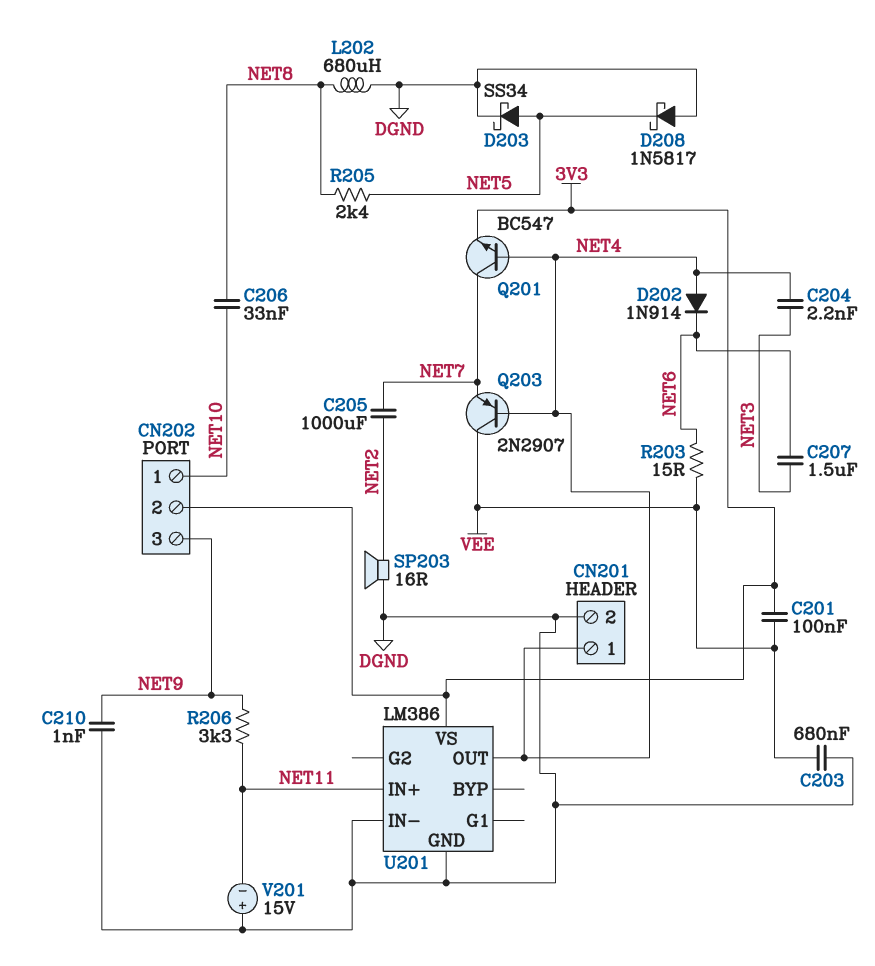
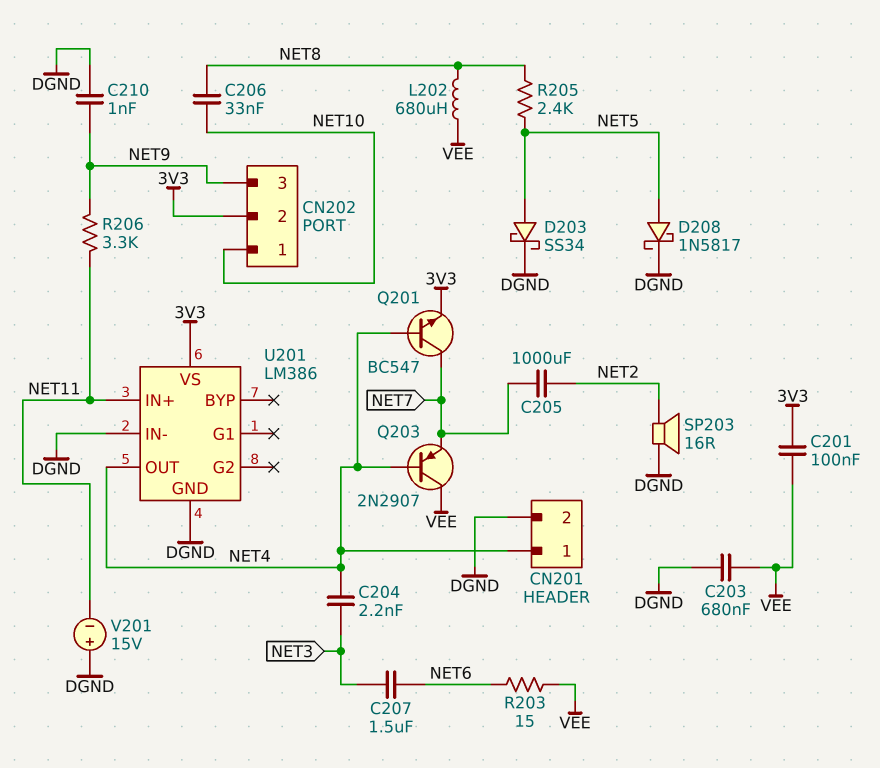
D202: diode 1N914 (A NET4, K NET6) -> none
D208: schottky 1N5817 (A DGND, K NET5) -> schottky 1N5817 (A NET5, K DGND)
L202: 680uH (DGND, NET8) -> 680uH (NET8, VEE)

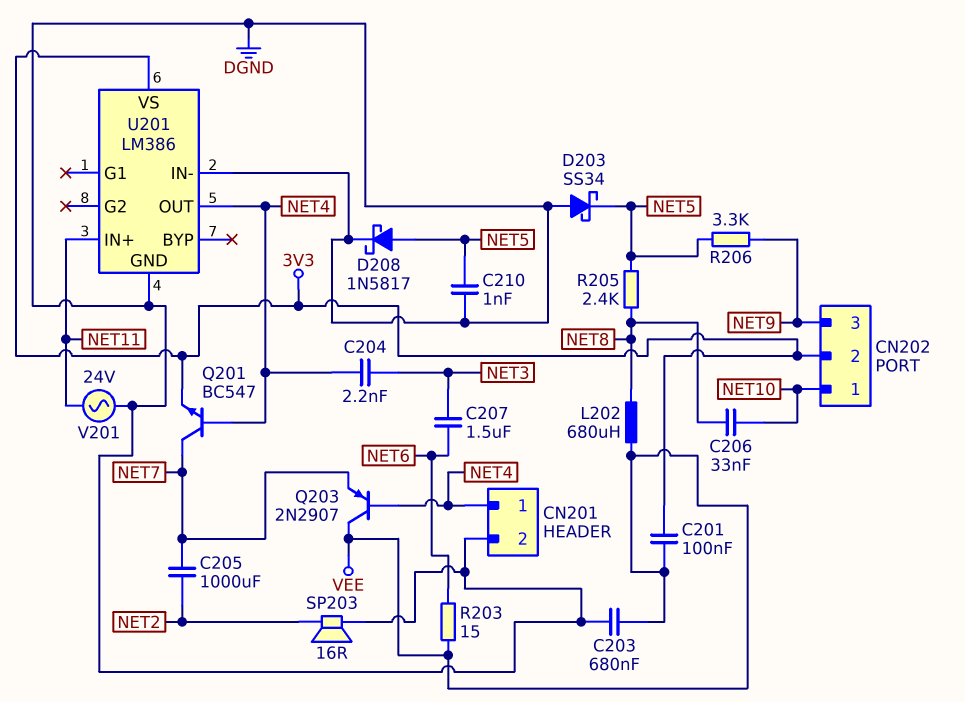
C210: 1nF (DGND, NET9) -> 1nF (DGND, NET5)
D203: schottky SS34 (A NET5, K DGND) -> schottky SS34 (A DGND, K NET5)
R206: 3.3k (NET9, NET11) -> 3.3k (NET5, NET9)
V201: 15V (plus DGND, minus NET11) -> AC 24V (DGND, NET11)

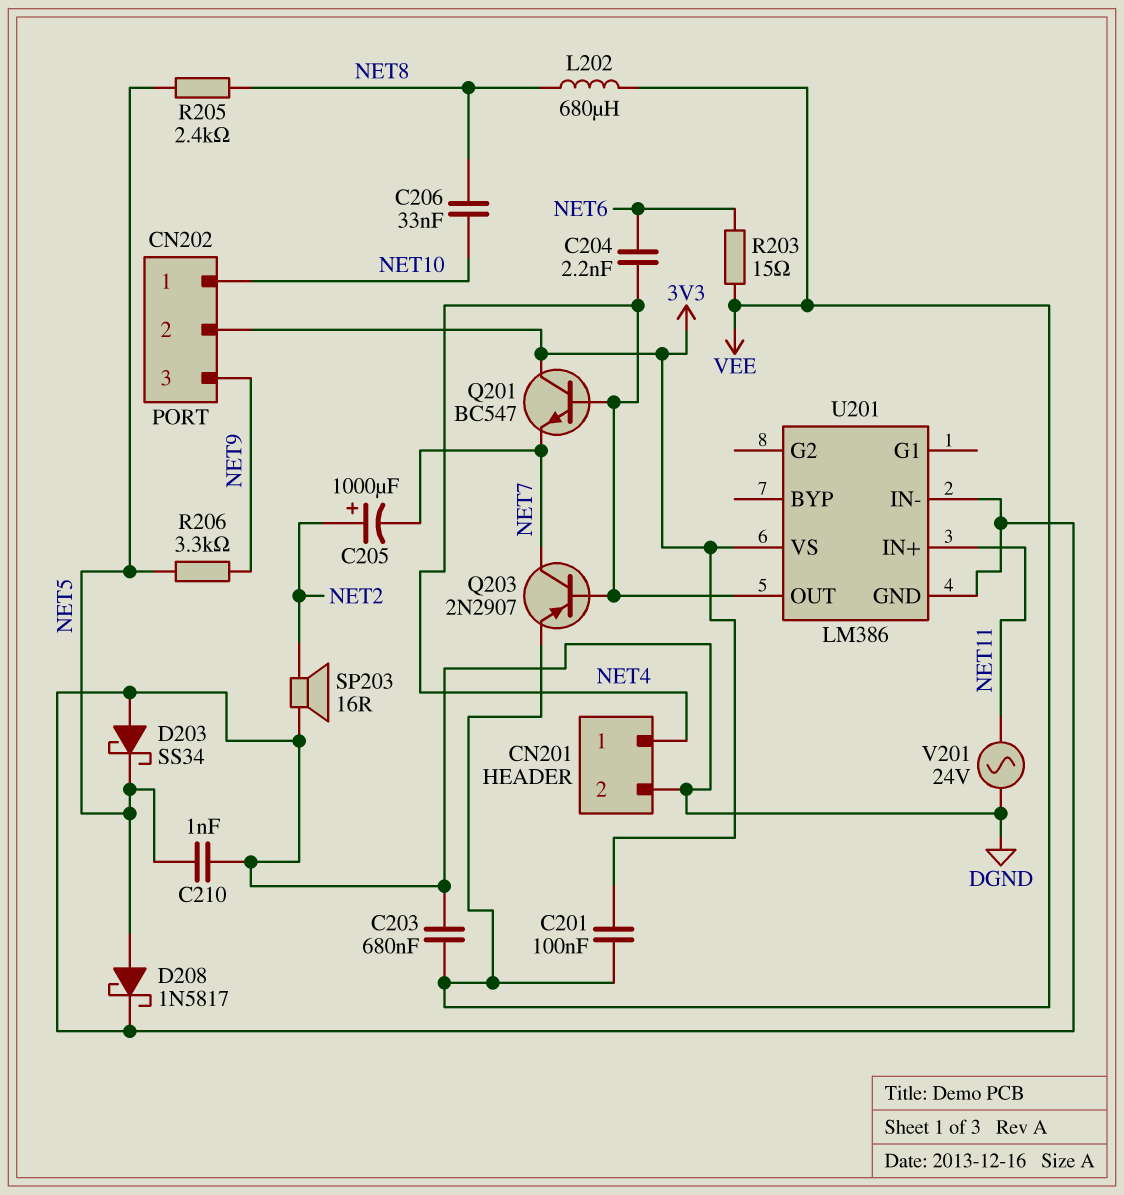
C204: 2.2nF (NET3, NET4) -> 2.2nF (NET4, NET6)
C205: 1000uF (NET2, NET7) -> 1000uF (plus NET2, minus NET7)
C207: 1.5uF (NET3, NET6) -> none
Q201: NPN BC547 (B NET4, C NET7, E 3V3) -> NPN BC547 (B NET4, C 3V3, E NET7)
Q203: PNP 2N2907 (B NET4, C VEE, E NET7) -> PNP 2N2907 (B NET4, C NET7, E VEE)

